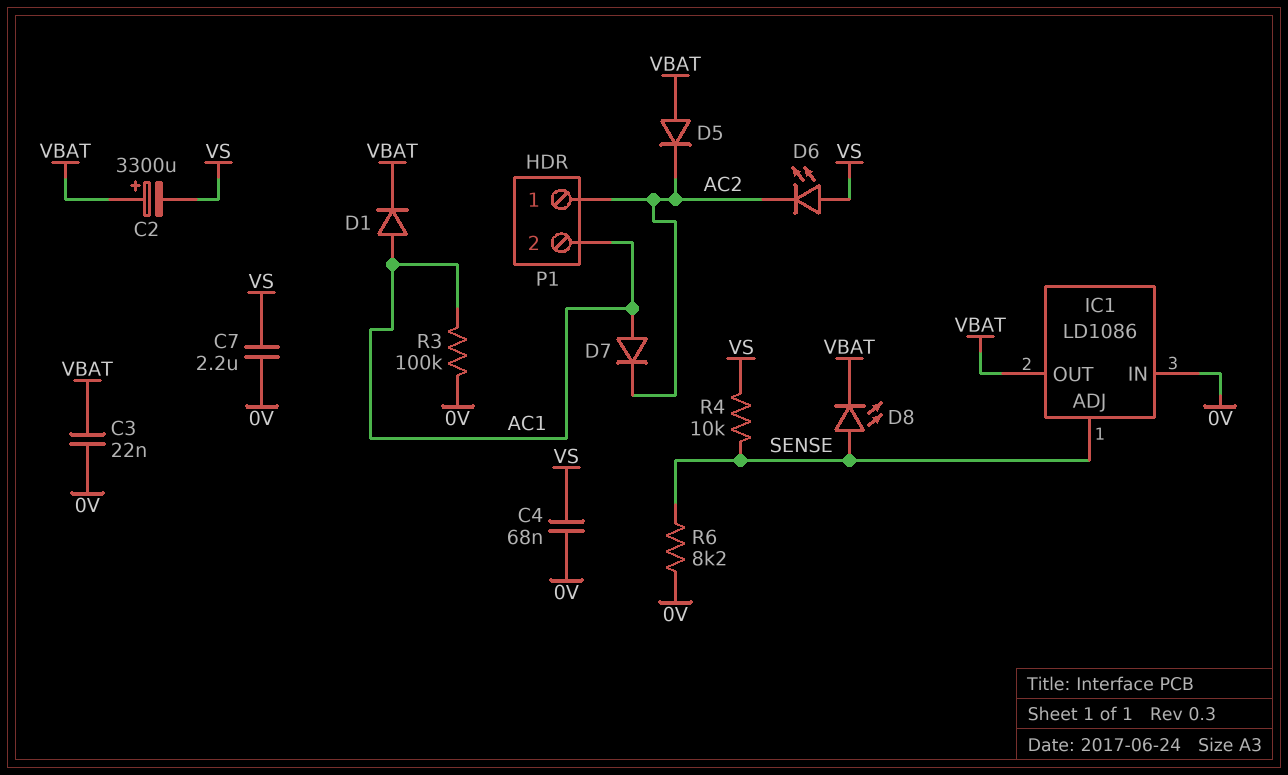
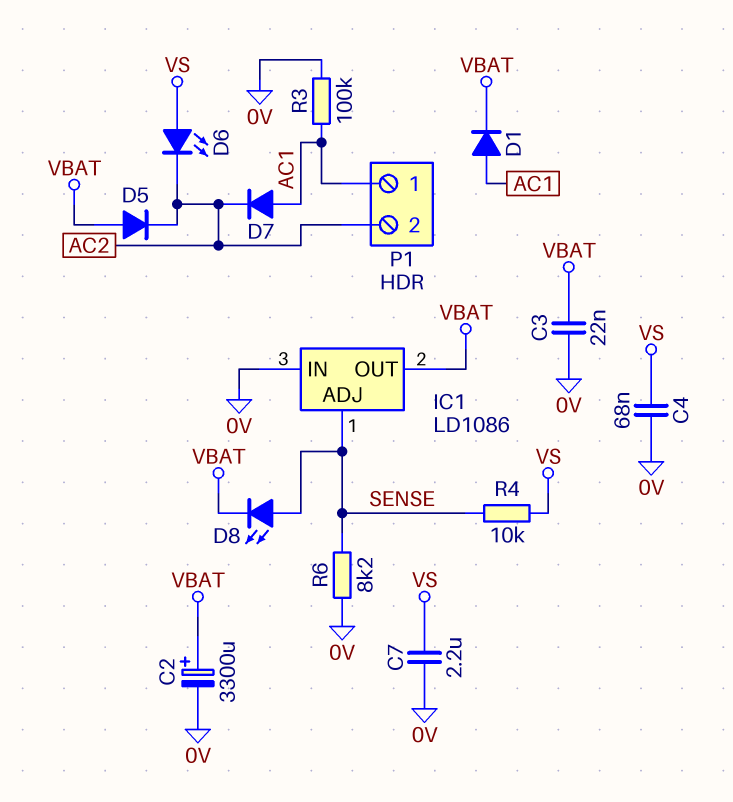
C2: 3300uF (plus VBAT, minus VS) -> 3300uF (plus VBAT, minus 0V)
P1 pin 1: AC2 -> AC1
P1 pin 2: AC1 -> AC2

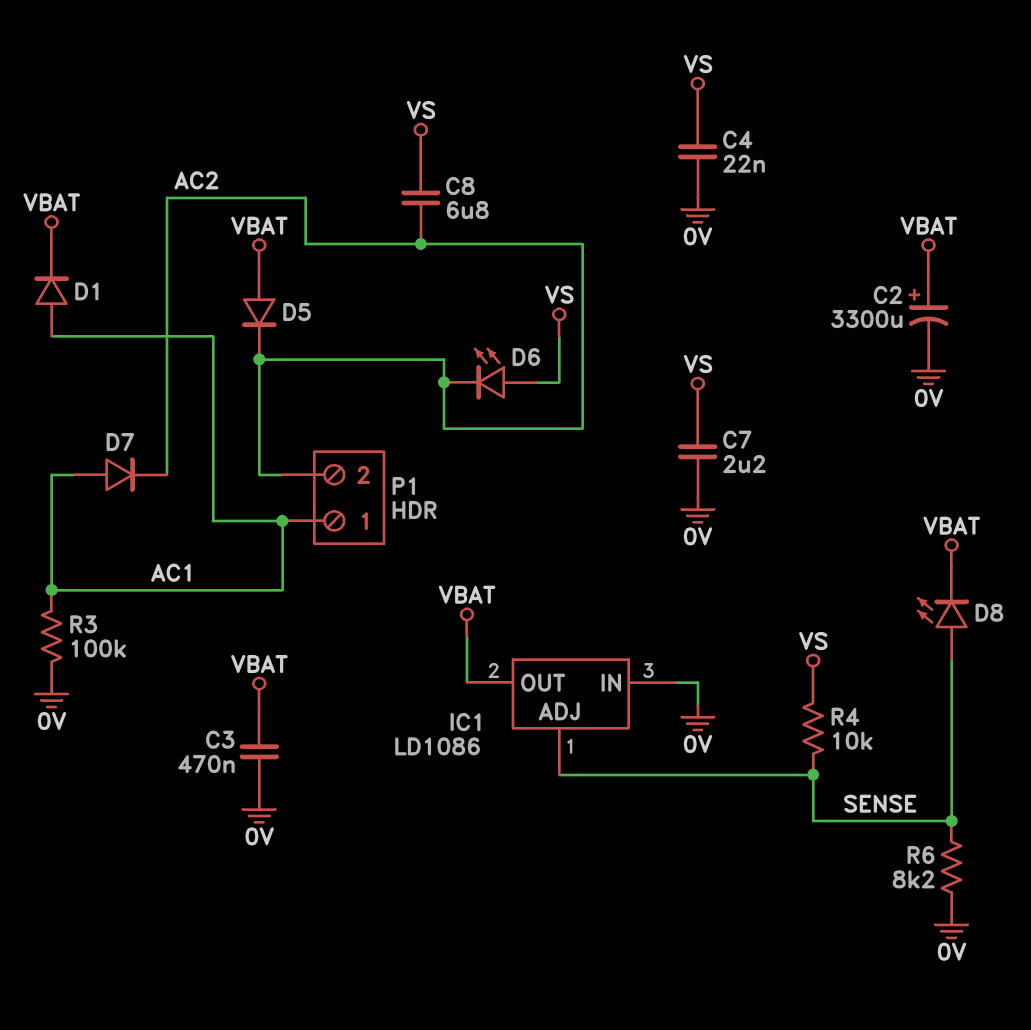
C3: 22nF (0V, VBAT) -> 470nF (0V, VBAT)
C4: 68nF (0V, VS) -> 22nF (0V, VS)
C8: none -> 6.8uF (AC2, VS)

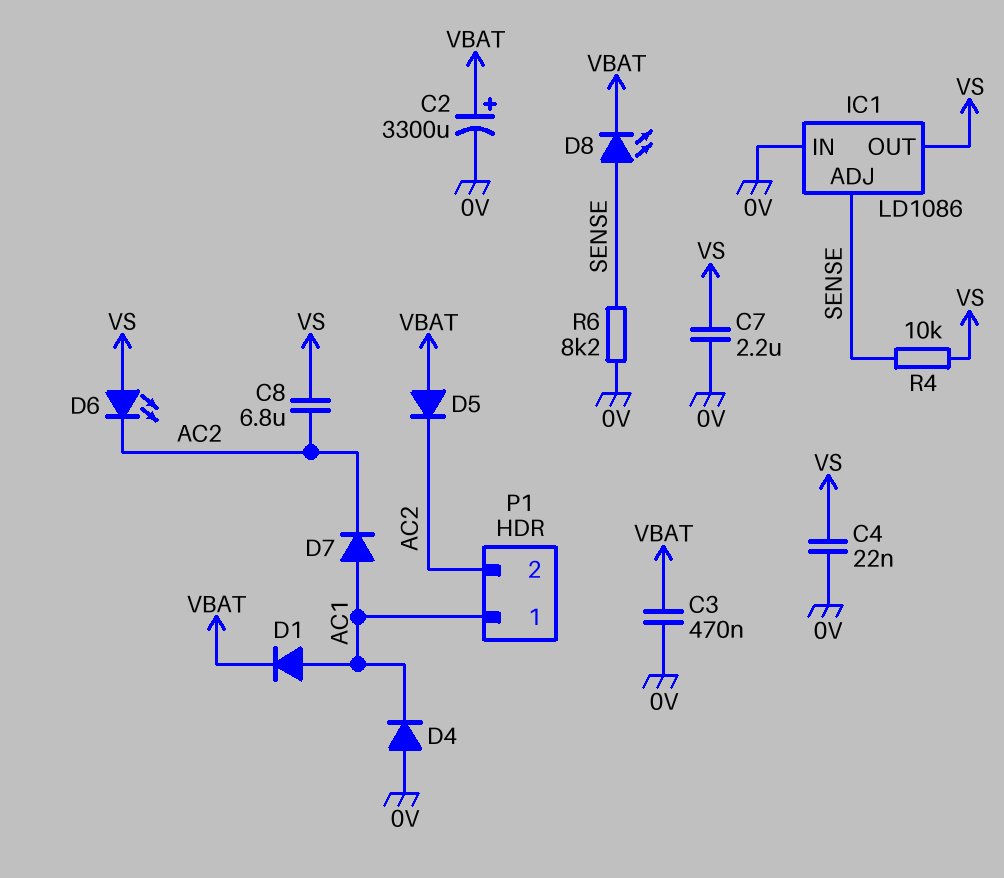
D4: none -> diode (A 0V, K AC1)
IC1 pin OUT: VBAT -> VS
R3: 100k (0V, AC1) -> none

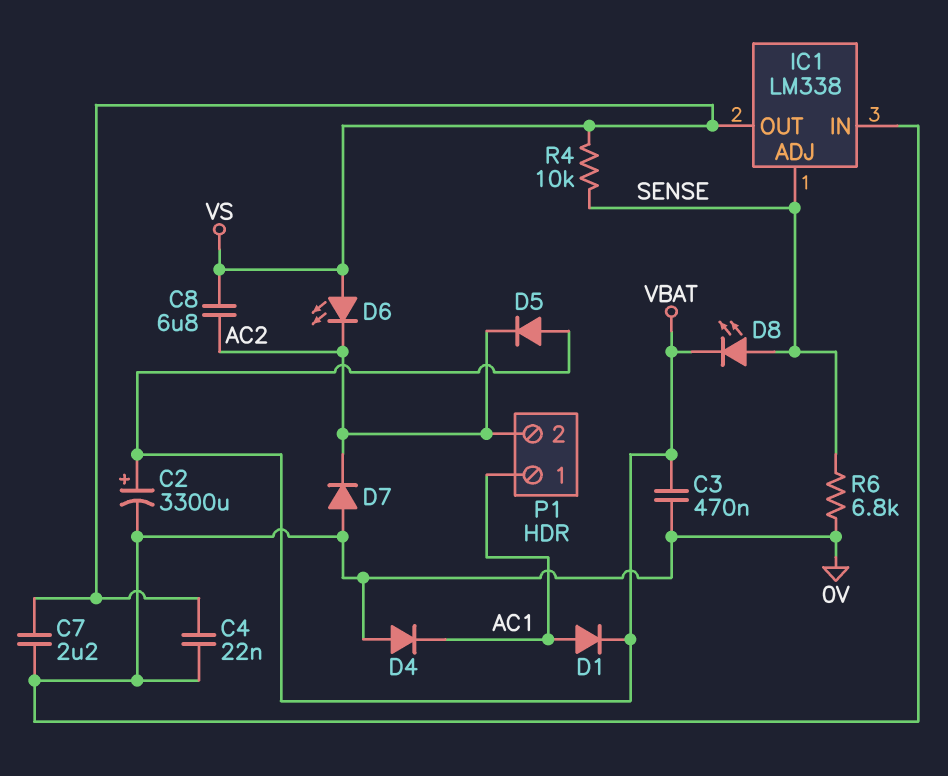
D7: diode (A AC1, K AC2) -> diode (A 0V, K AC2)
IC1: LD1086 -> LM338
R6: 8.2k (0V, SENSE) -> 6.8k (0V, SENSE)

